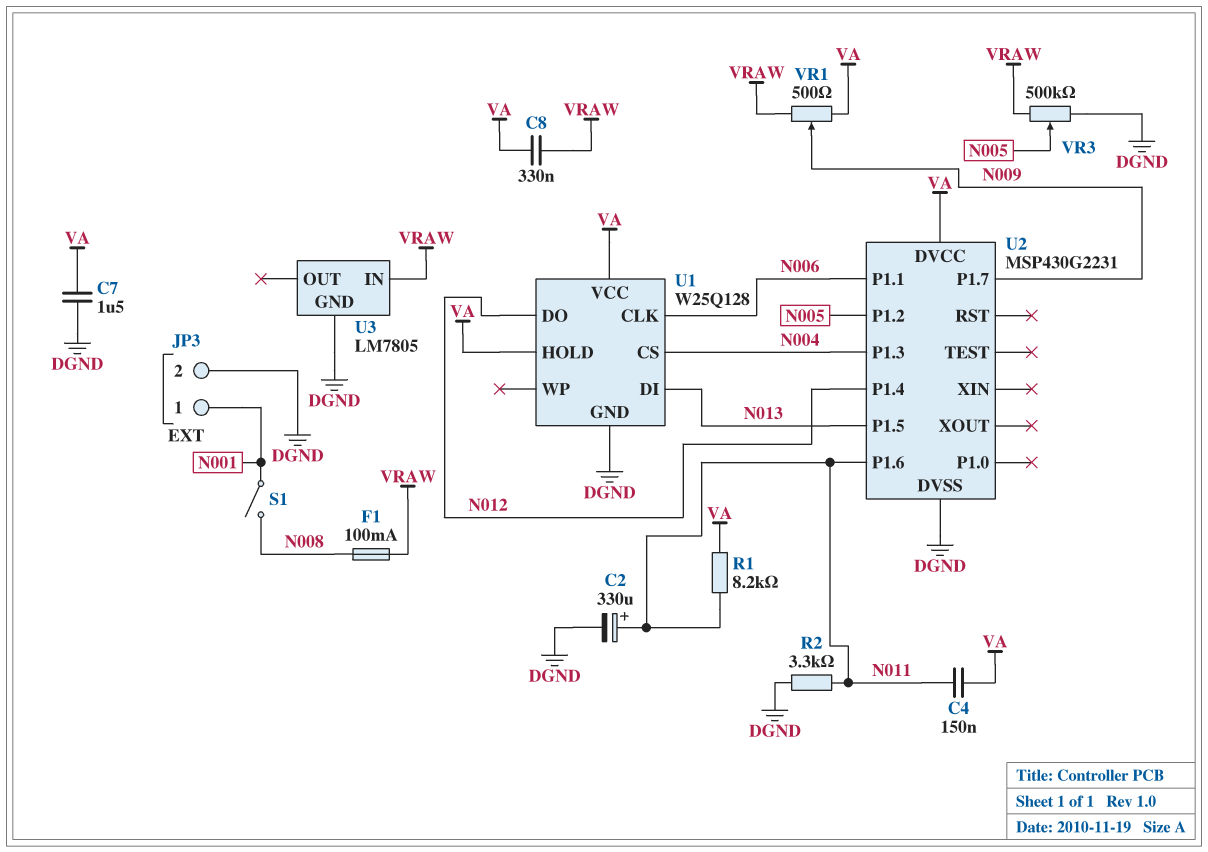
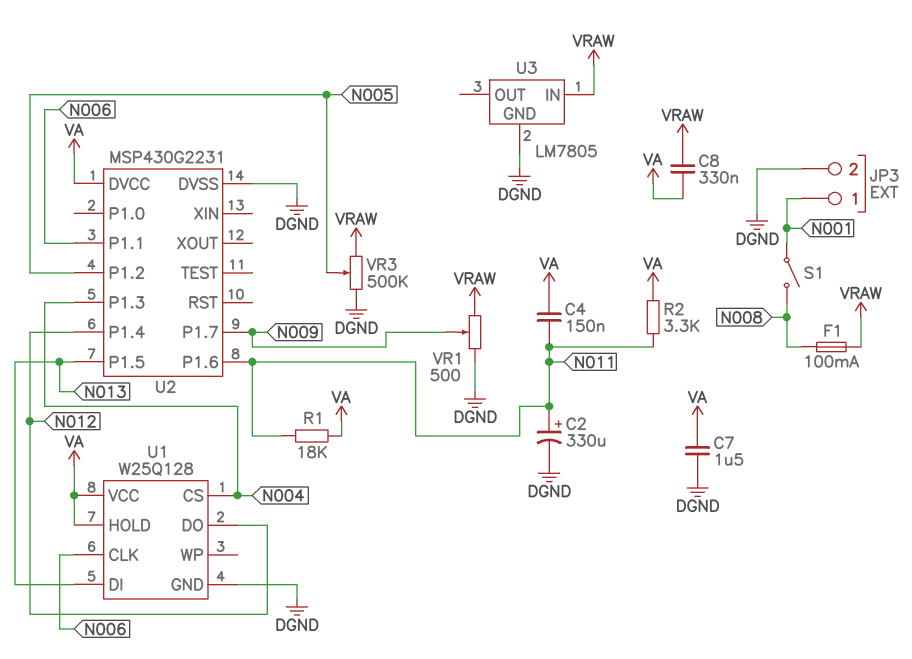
R1: 8.2k (N011, VA) -> 18k (N011, VA)
R2: 3.3k (DGND, N011) -> 3.3k (N011, VA)
VR1: 500 (VA, VRAW, wiper N009) -> 500 (DGND, VRAW, wiper N009)

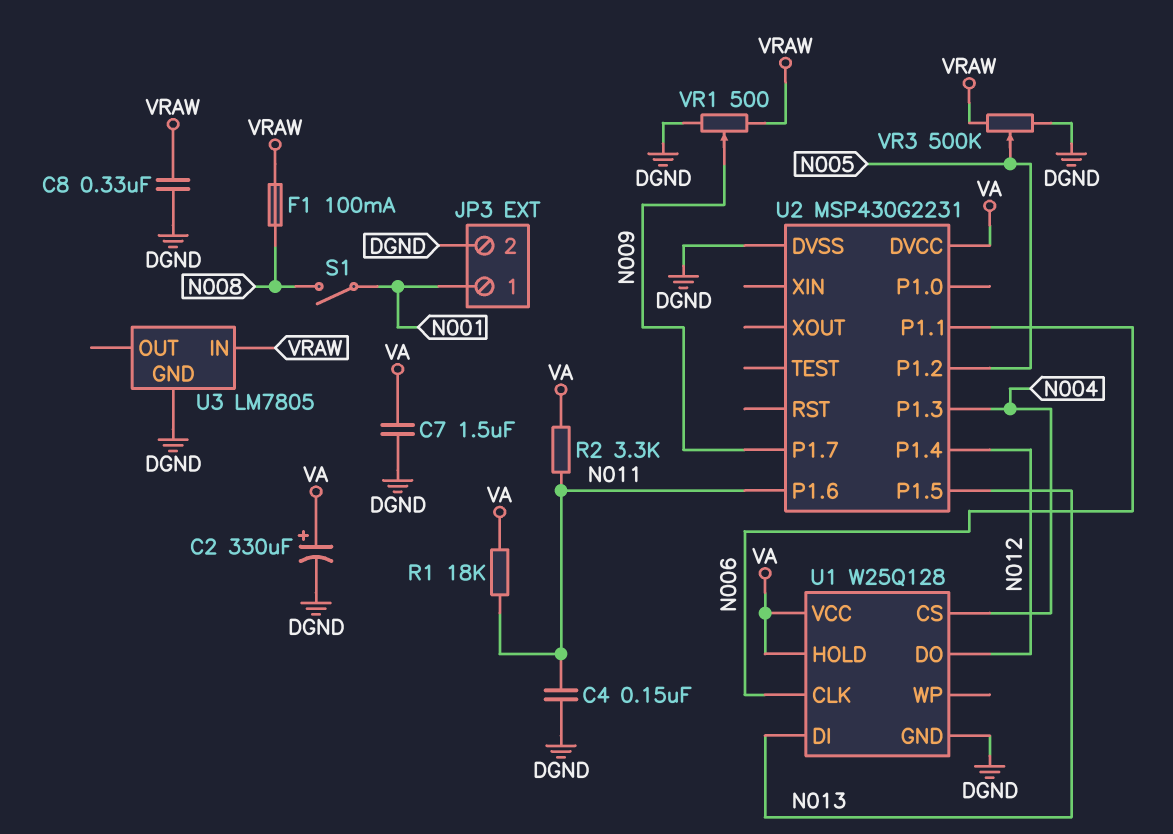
C2: 330uF (plus N011, minus DGND) -> 330uF (plus VA, minus DGND)
C4: 150nF (N011, VA) -> 150nF (DGND, N011)
C8: 330nF (VA, VRAW) -> 330nF (DGND, VRAW)

